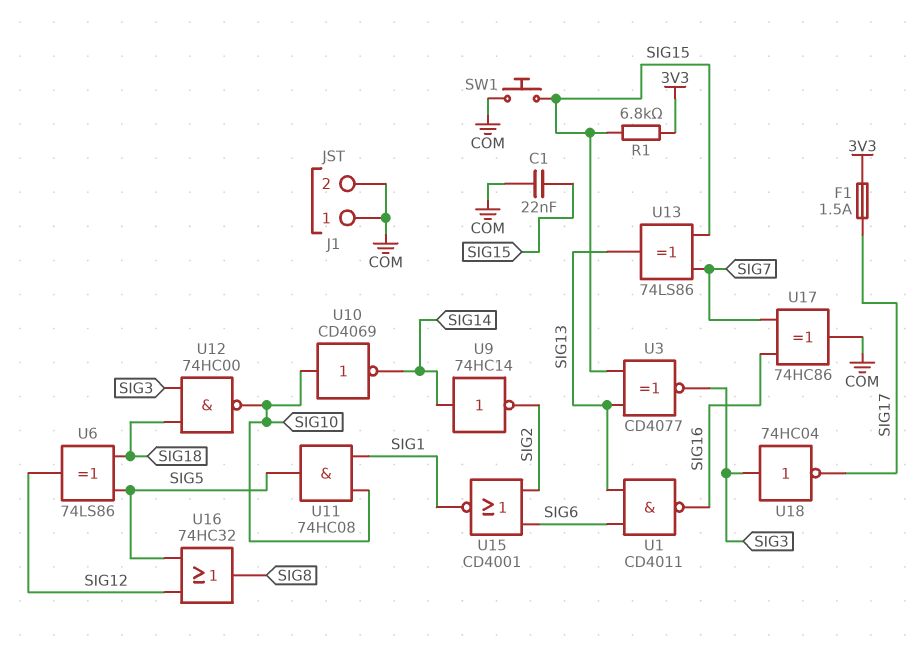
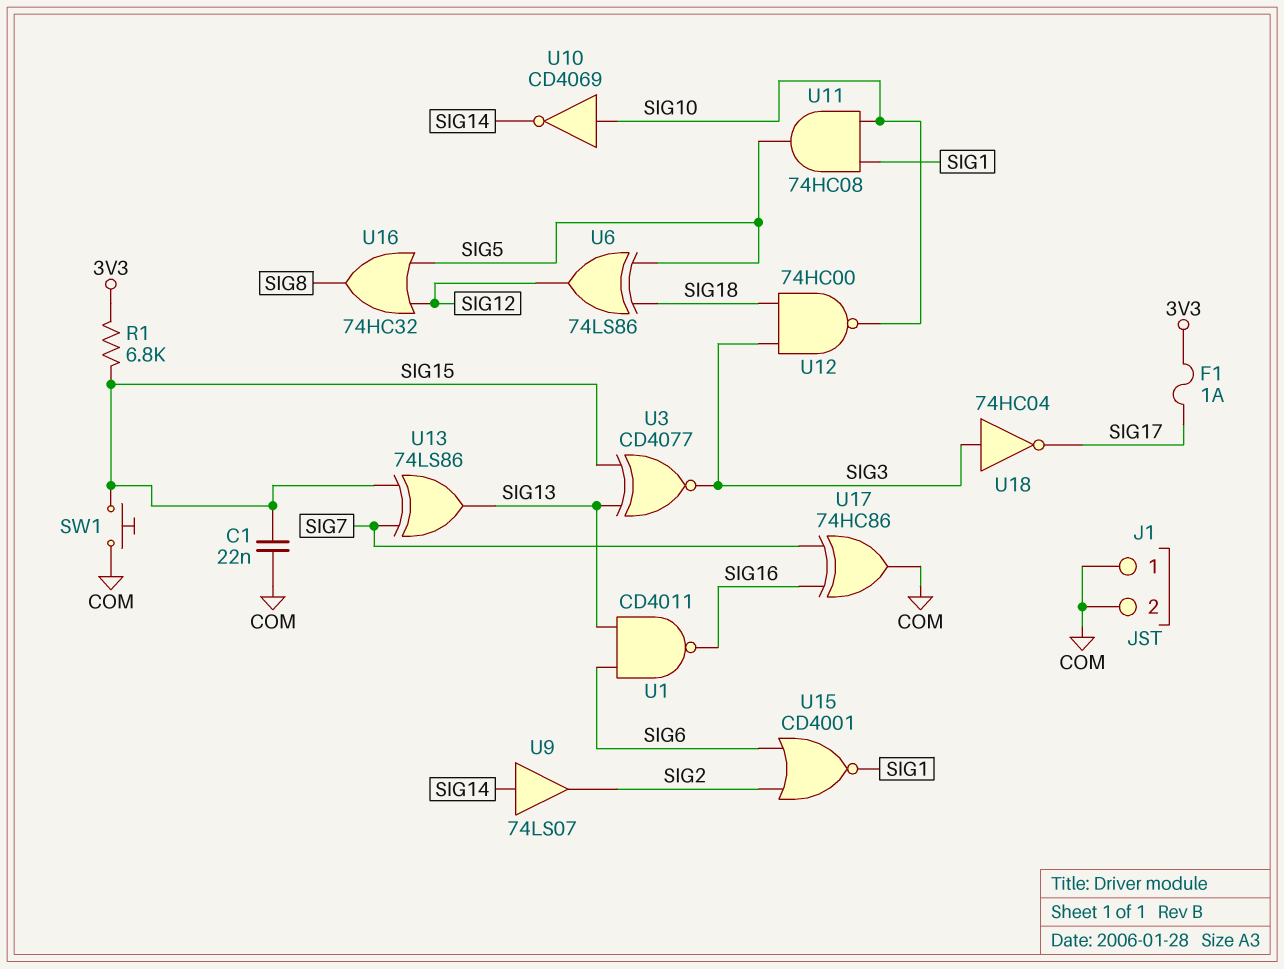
F1: 1.5A (3V3, SIG17) -> 1A (3V3, SIG17)
U9: NOT 74HC14 (in SIG14, out SIG2) -> buffer 74LS07 (in SIG14, out SIG2)

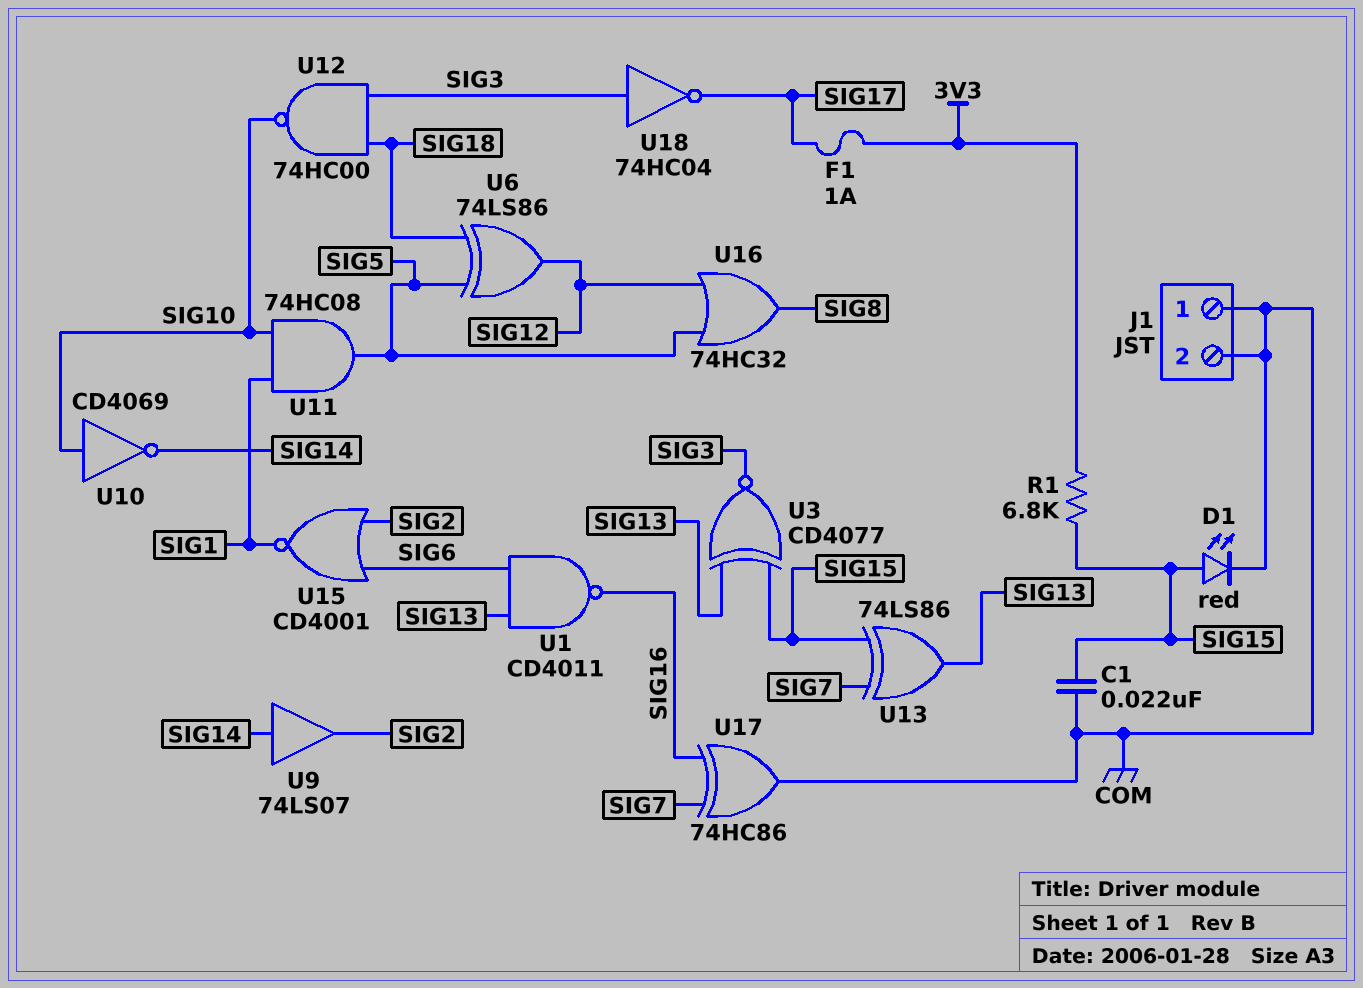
D1: none -> LED red (A SIG15, K COM)
SW1: button (COM, SIG15) -> none

